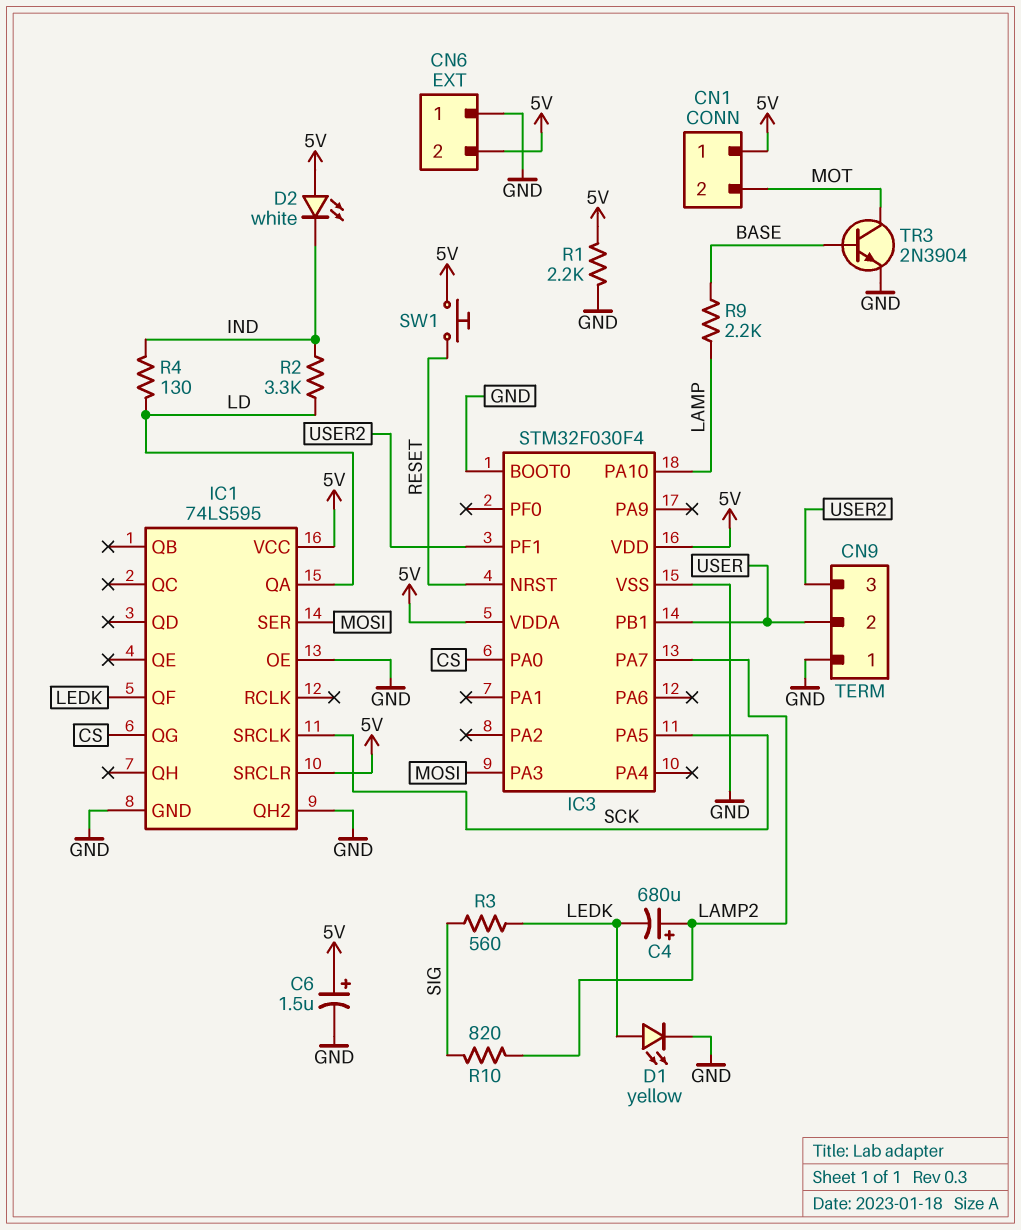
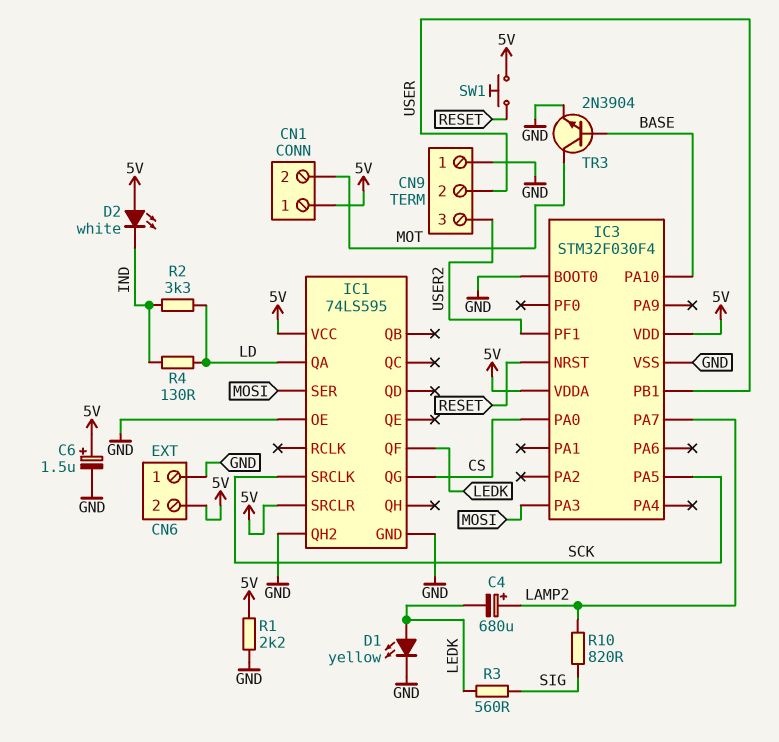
IC3 pin PA10: LAMP -> BASE
R9: 2.2k (BASE, LAMP) -> none

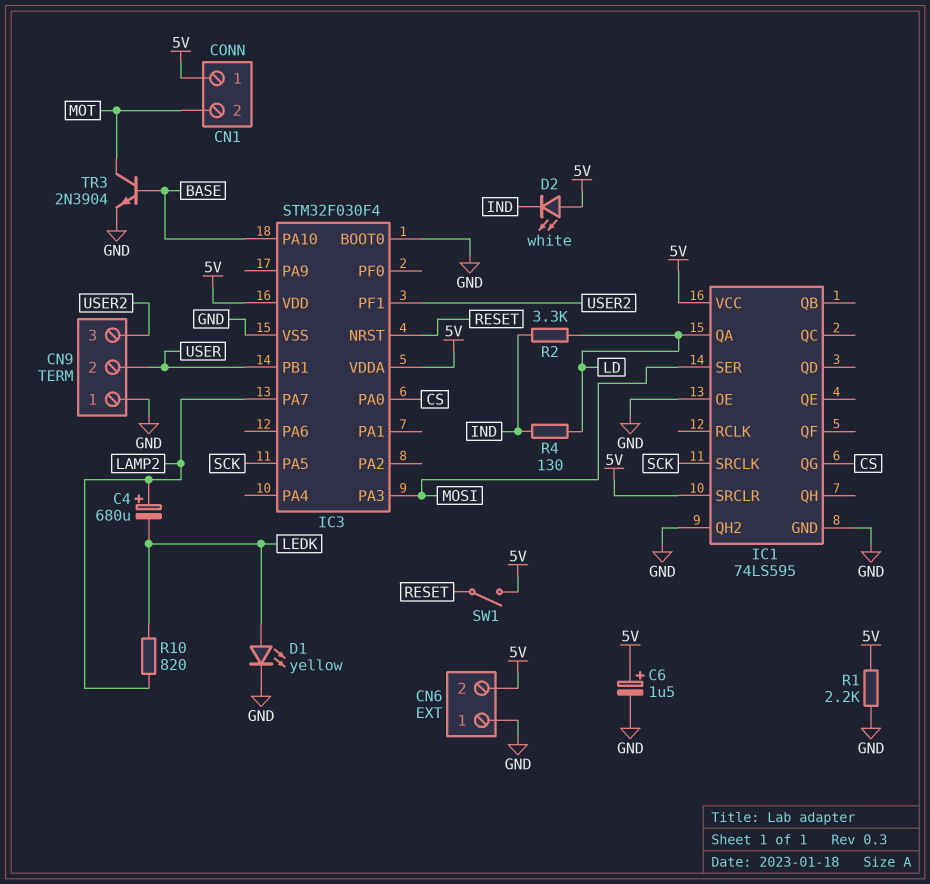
IC1 pin QF: LEDK -> none
R3: 560 (LEDK, SIG) -> none
R10: 820 (LAMP2, SIG) -> 820 (LAMP2, LEDK)
SW1: button (5V, RESET) -> switch (5V, RESET)

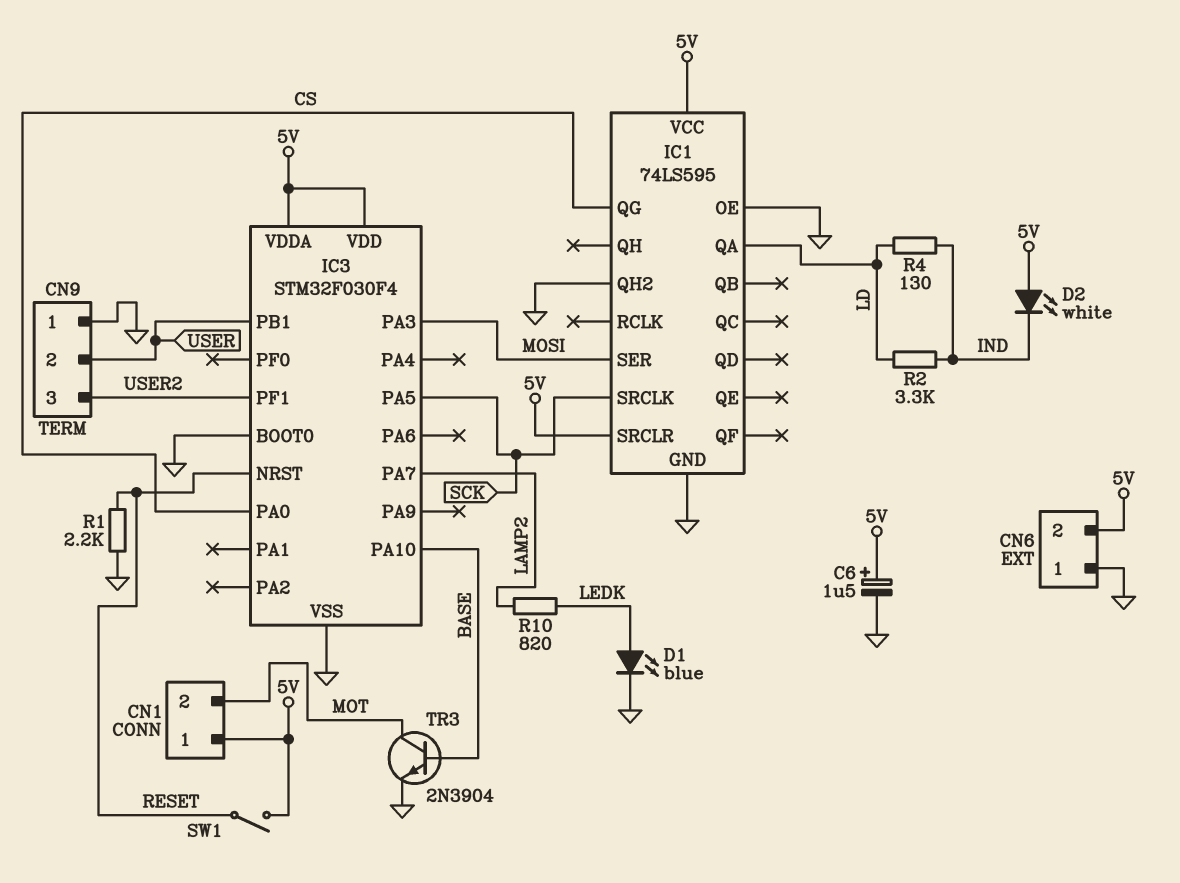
C4: 680uF (plus LAMP2, minus LEDK) -> none
D1: LED yellow (A LEDK, K GND) -> LED blue (A LEDK, K GND)
R1: 2.2k (5V, GND) -> 2.2k (GND, RESET)

